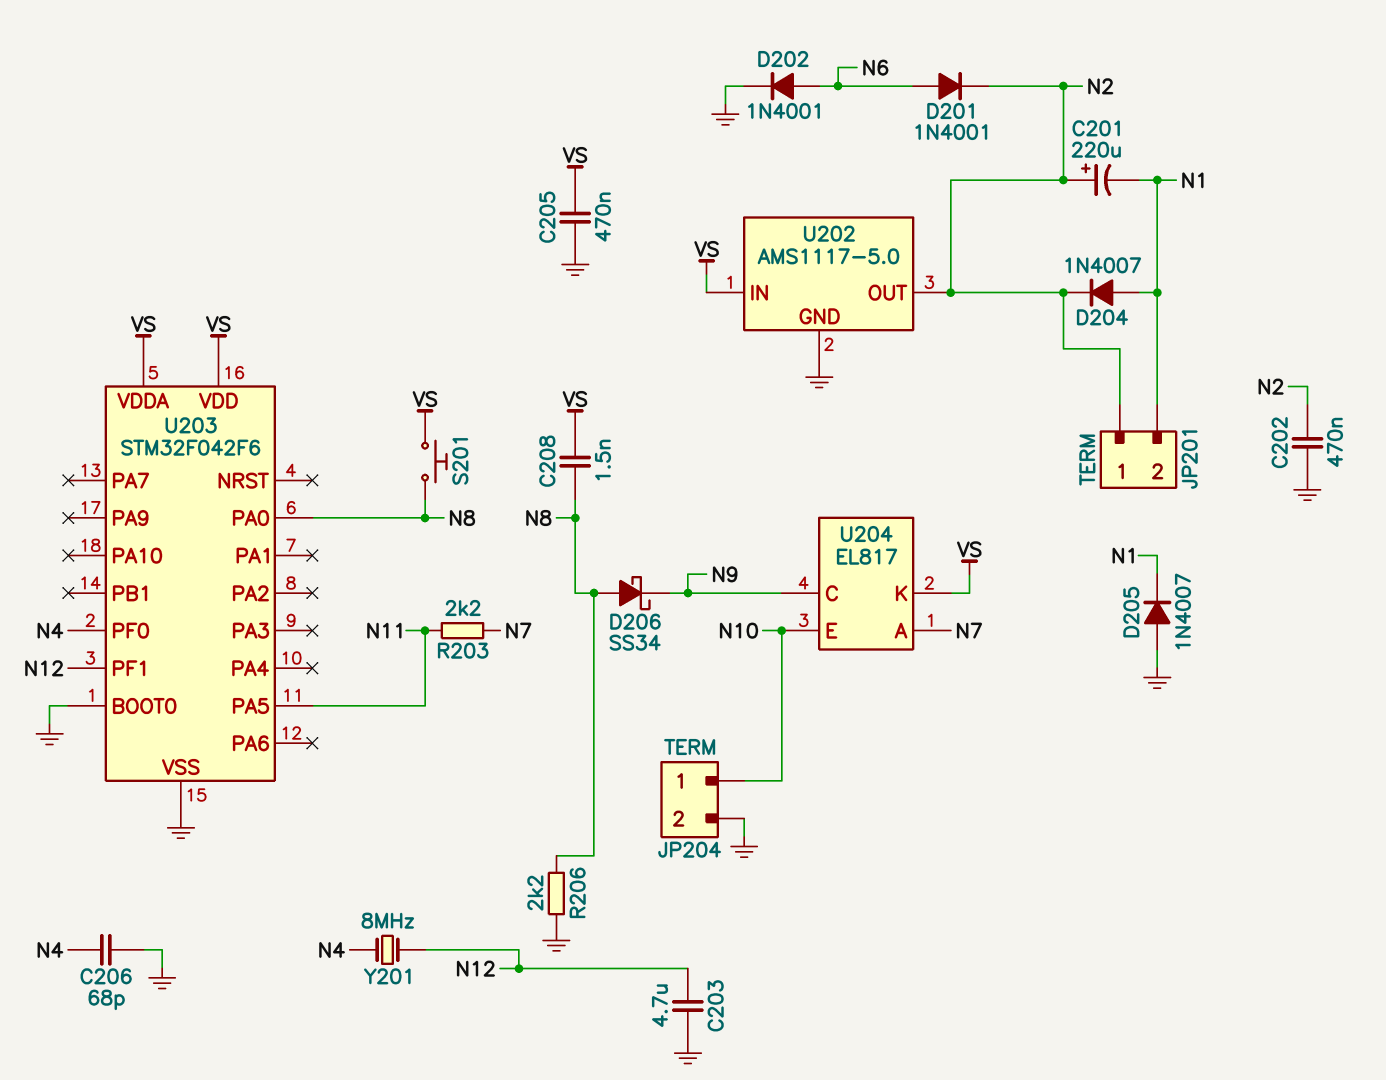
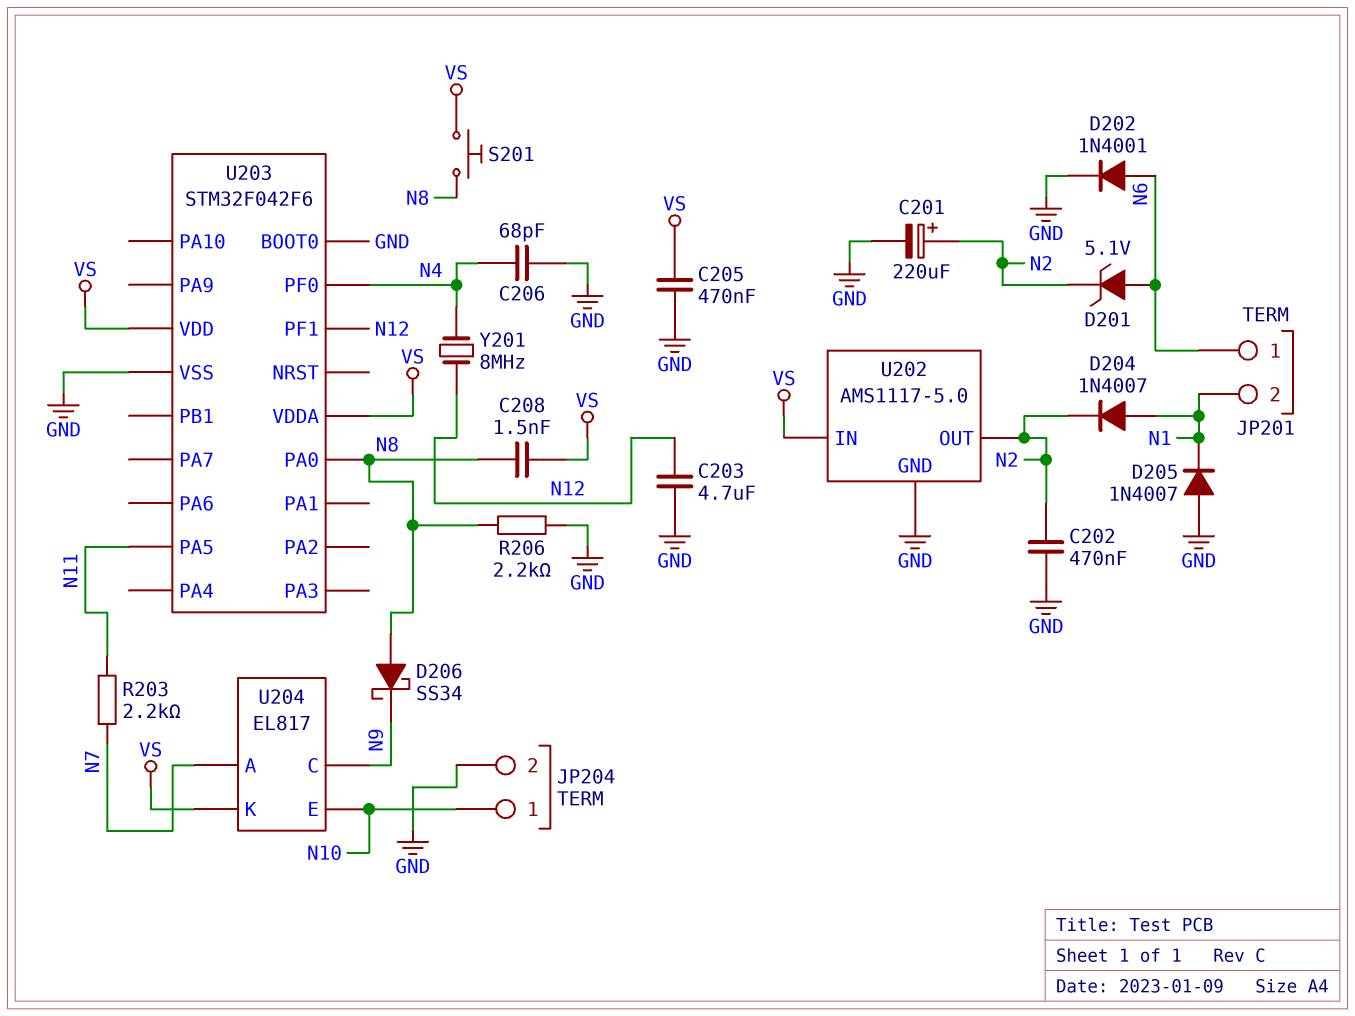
C201: 220uF (plus N2, minus N1) -> 220uF (plus N2, minus GND)
D201: diode 1N4001 (A N6, K N2) -> zener 5.1V (A N6, K N2)
JP201 pin 1: N2 -> N6

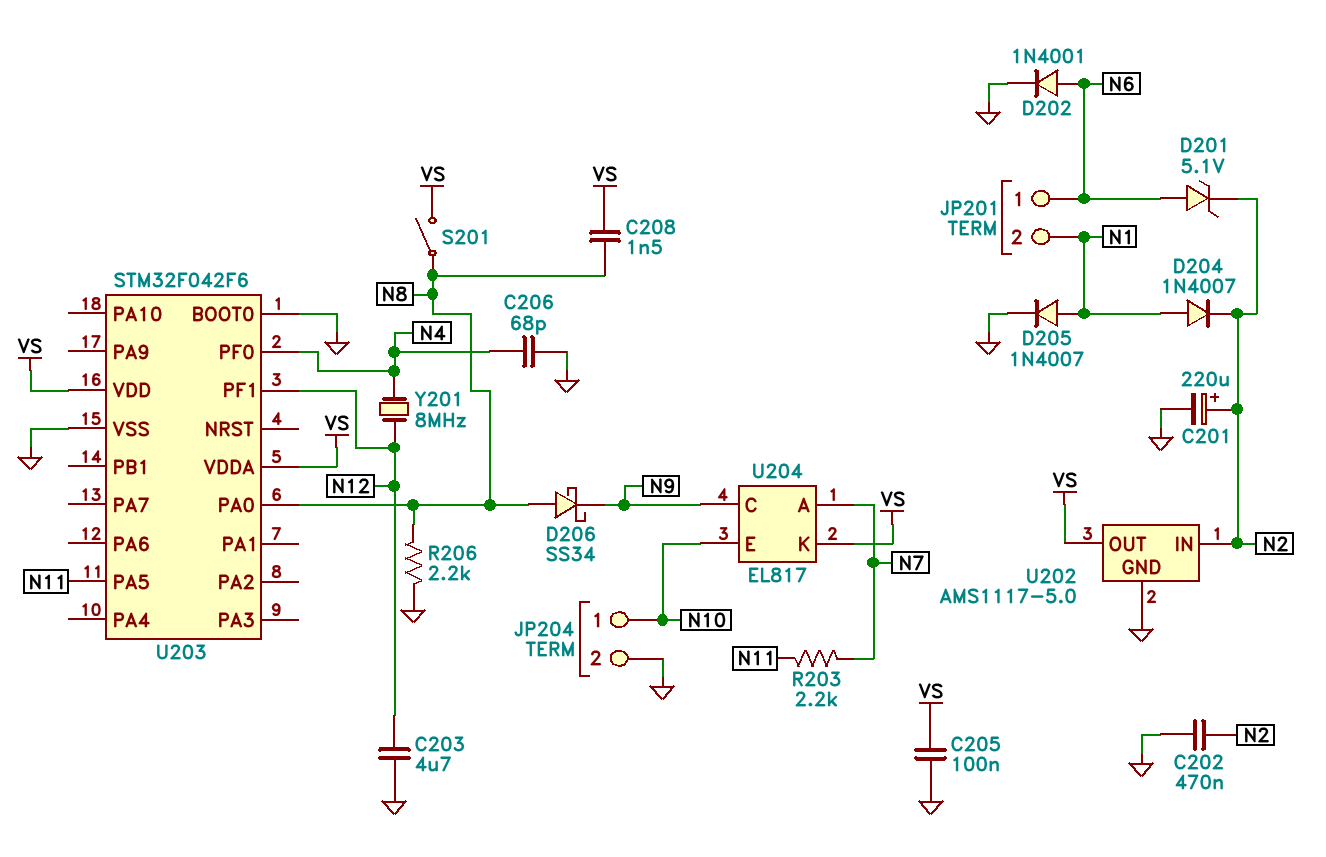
C205: 470nF (GND, VS) -> 100nF (GND, VS)
D205: diode 1N4007 (A GND, K N1) -> diode 1N4007 (A N1, K GND)
S201: button (N8, VS) -> switch (N8, VS)
U202 pin IN: VS -> N2
U202 pin OUT: N2 -> VS

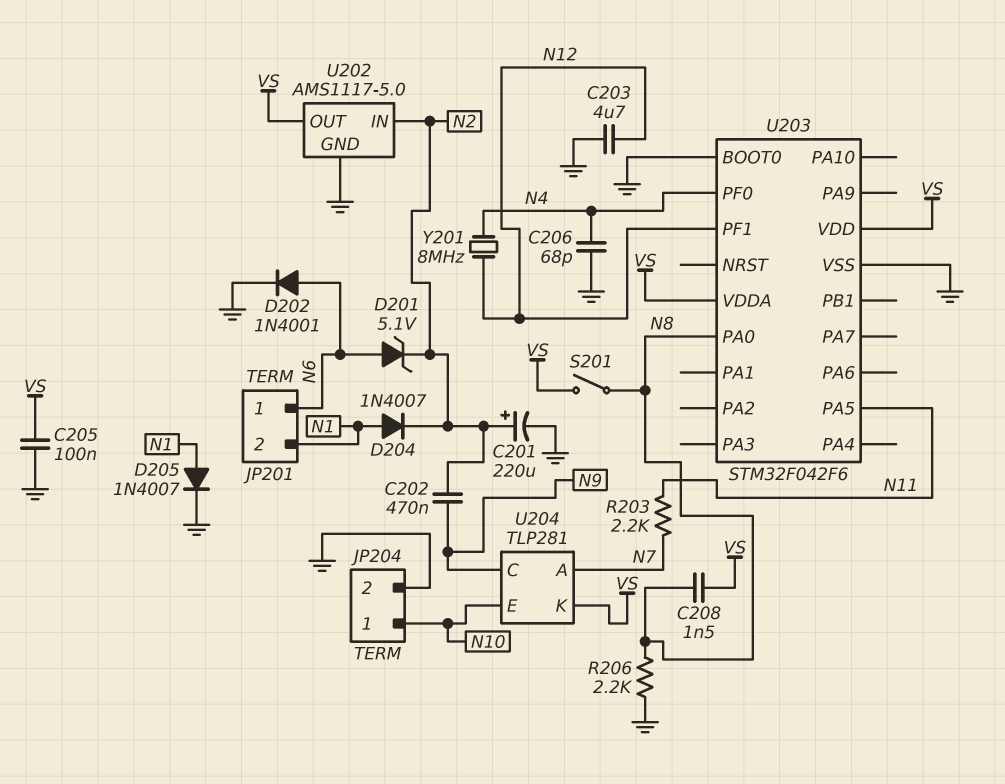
C202: 470nF (GND, N2) -> 470nF (N2, N9)
D206: schottky SS34 (A N8, K N9) -> none
U204: EL817 -> TLP281

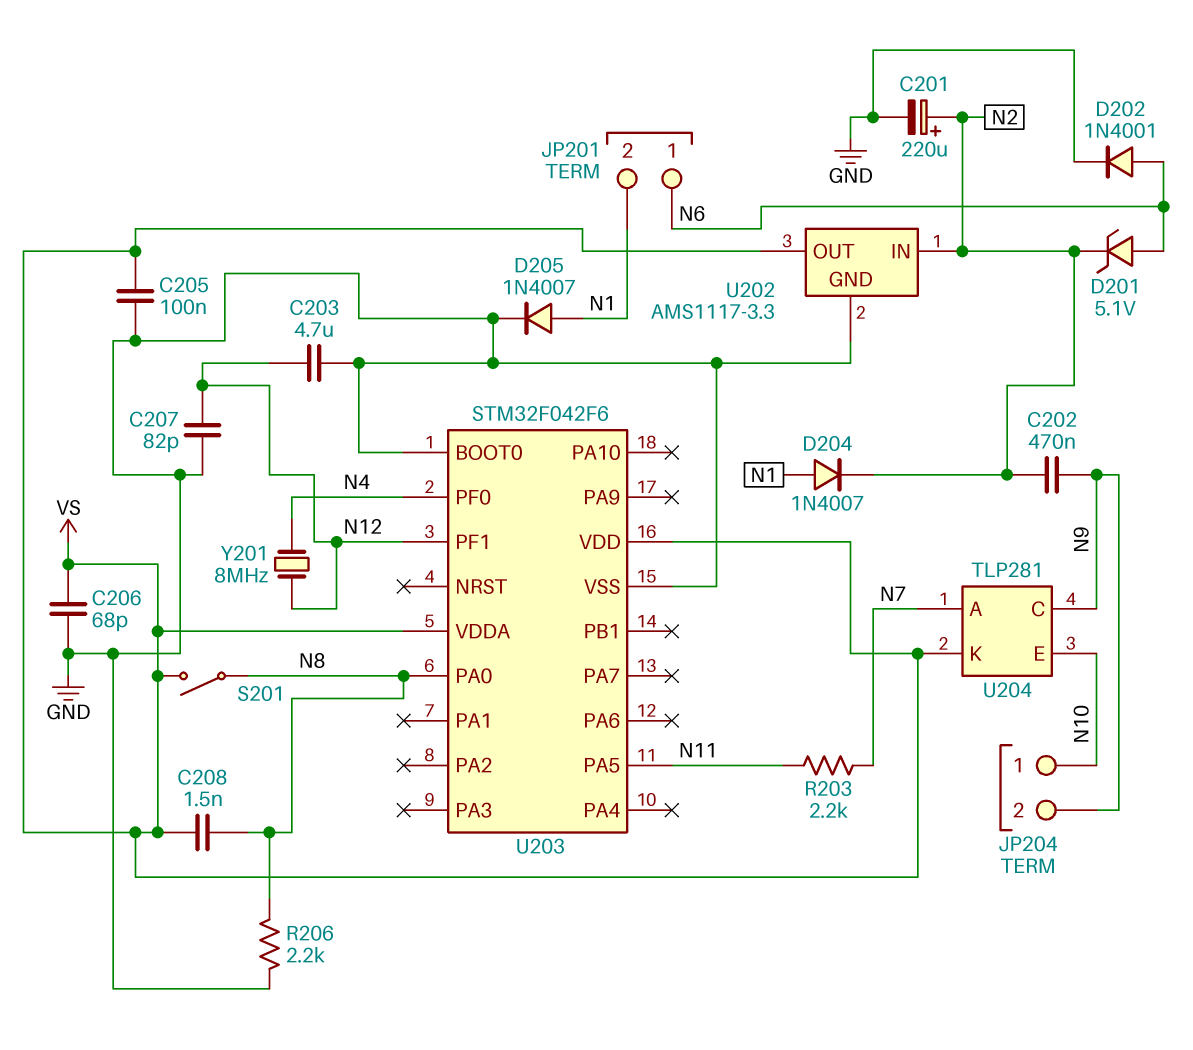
C206: 68pF (GND, N4) -> 68pF (GND, VS)
C207: none -> 82pF (GND, N12)
JP204 pin 2: GND -> N9
U202: AMS1117-5.0 -> AMS1117-3.3

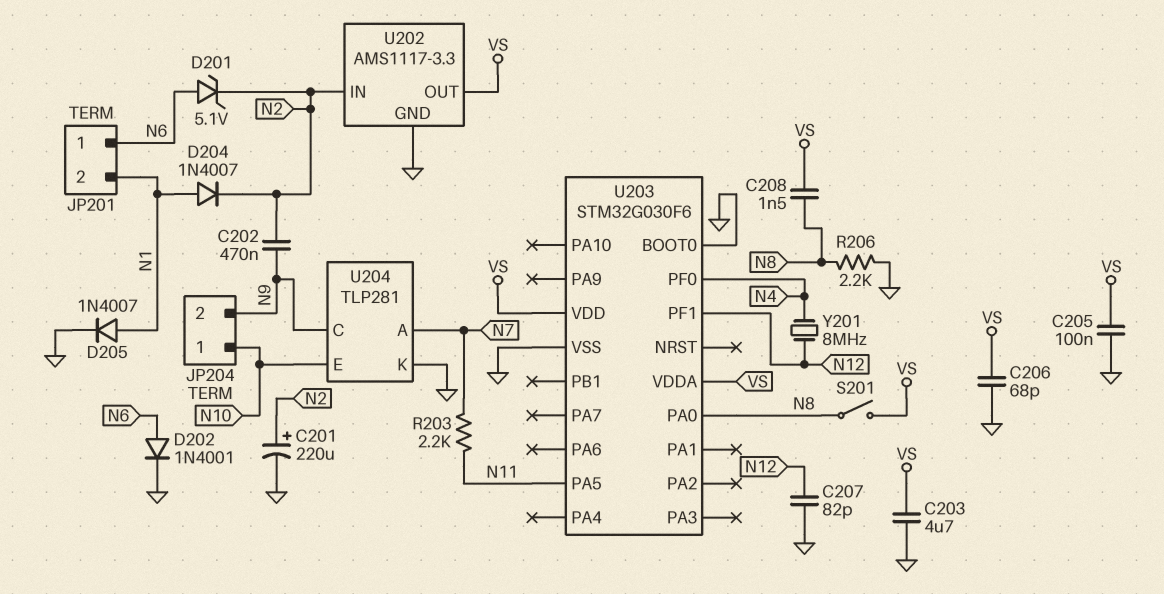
C203: 4.7uF (GND, N12) -> 4.7uF (GND, VS)
U203: STM32F042F6 -> STM32G030F6
U204 pin K: VS -> GND

